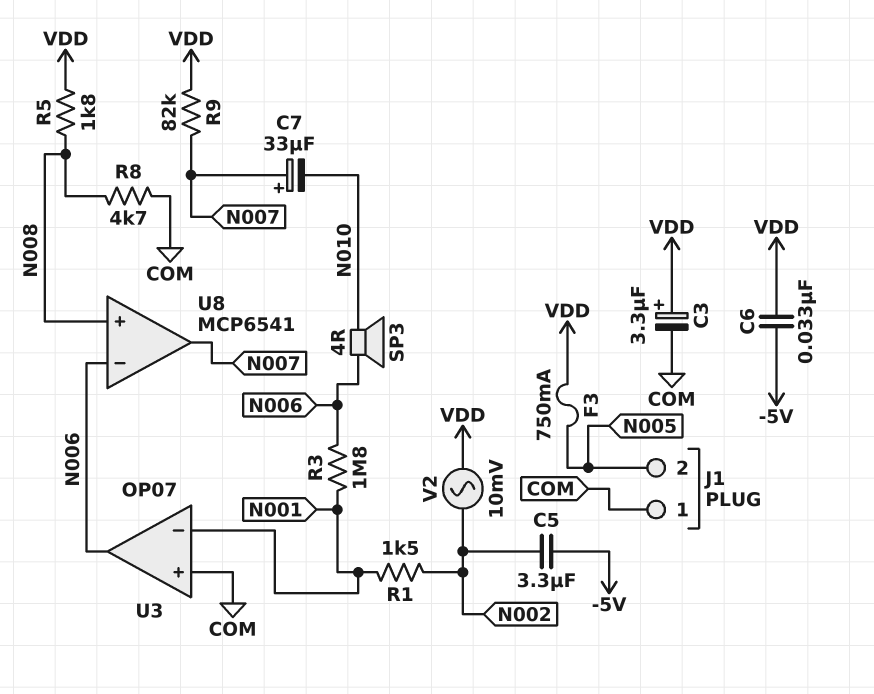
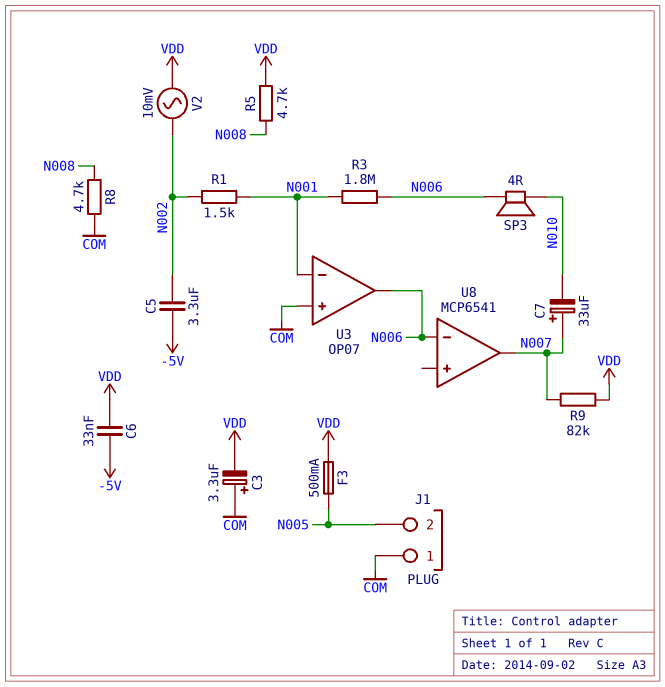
C3: 3.3uF (plus VDD, minus COM) -> 3.3uF (plus COM, minus VDD)
F3: 750mA (N005, VDD) -> 500mA (N005, VDD)
R5: 1.8k (N008, VDD) -> 4.7k (N008, VDD)
U8 pin in+: N008 -> none

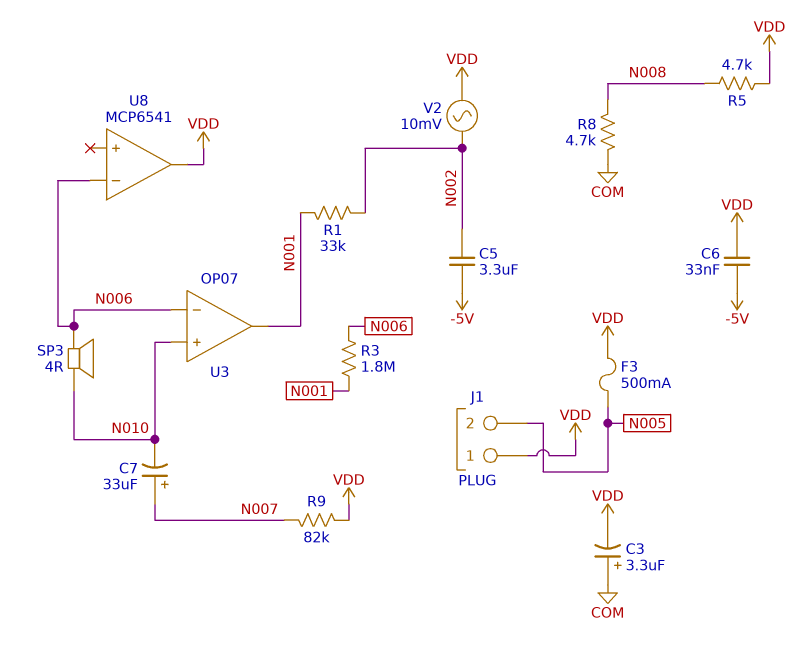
J1 pin 1: COM -> VDD
R1: 1.5k (N001, N002) -> 33k (N001, N002)
U3 pin in+: COM -> N010
U3 pin in-: N001 -> N006
U3 pin out: N006 -> N001
U8 pin out: N007 -> VDD

